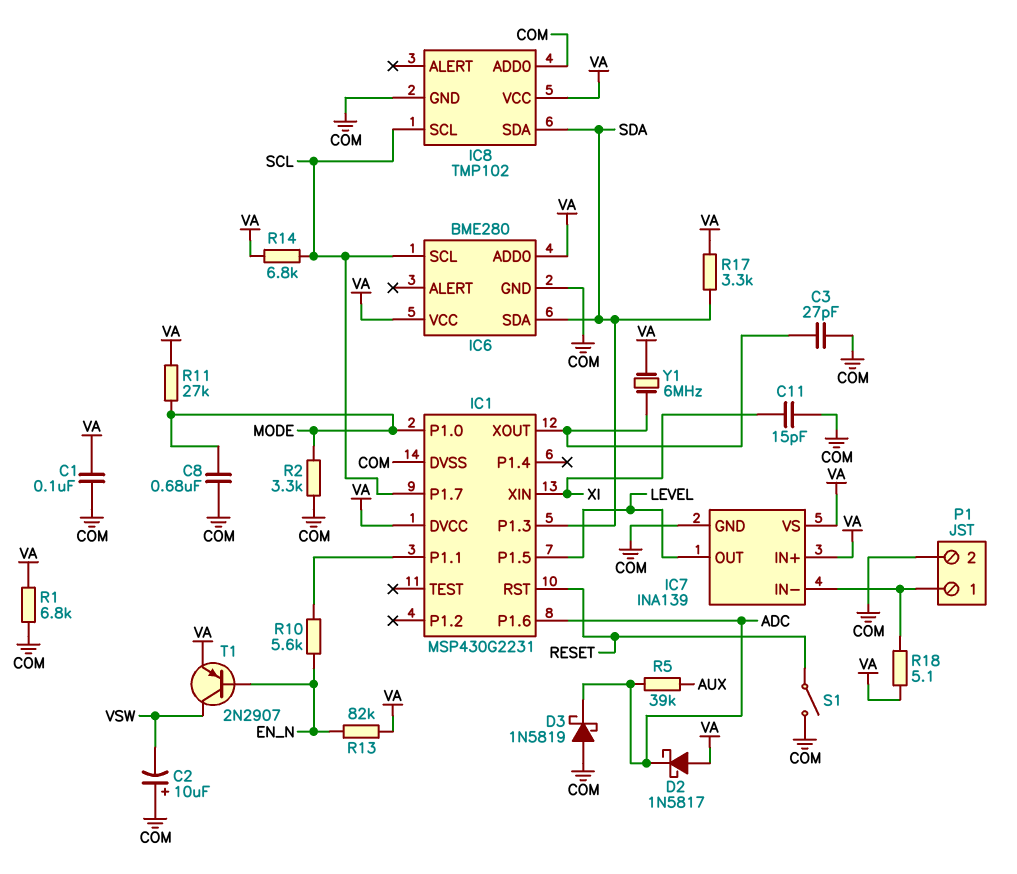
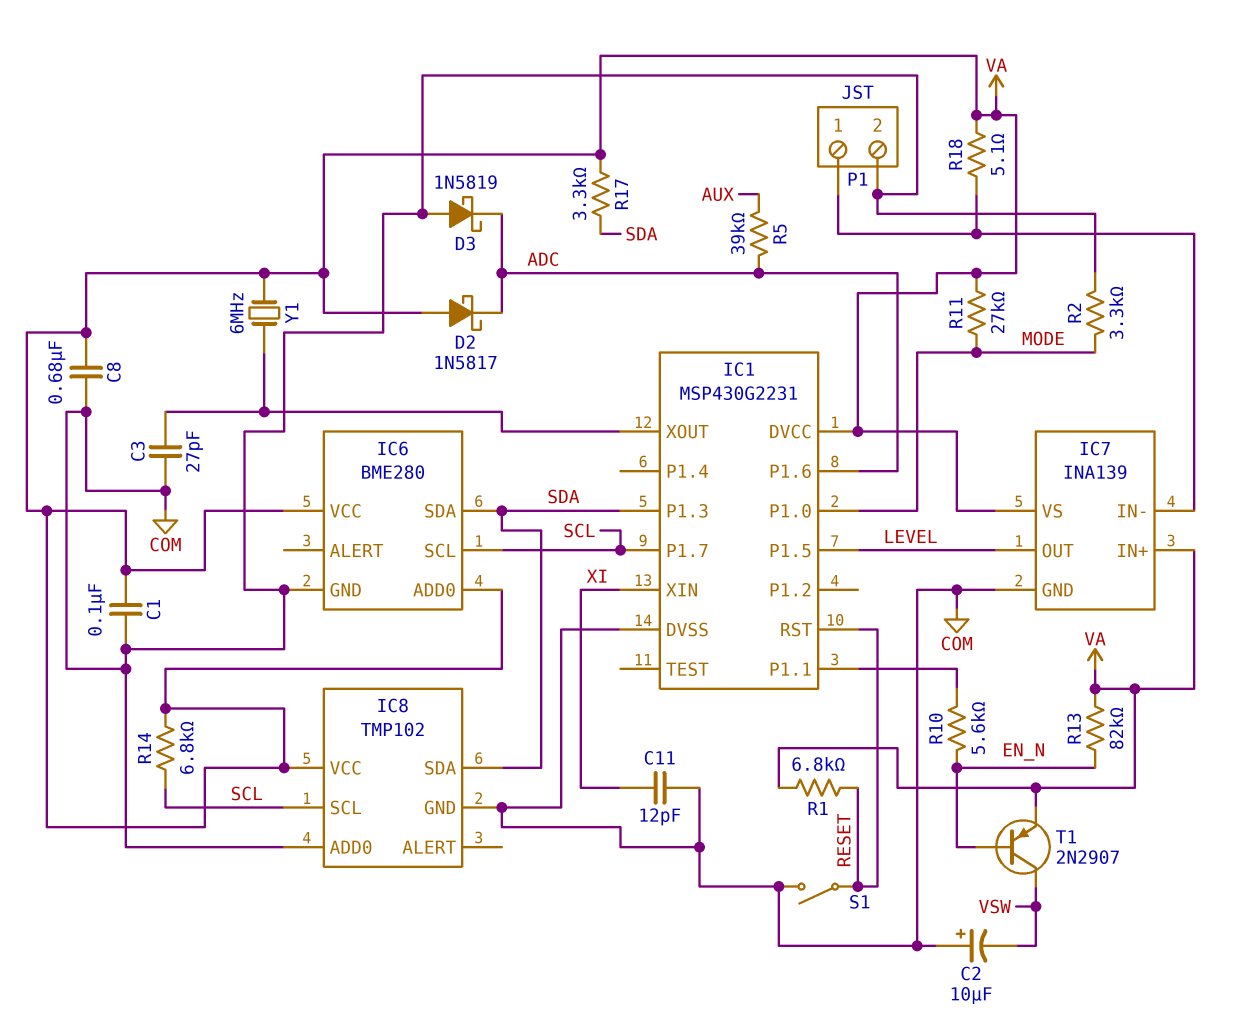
C8: 680nF (COM, MODE) -> 680nF (COM, VA)
C11: 15pF (COM, XI) -> 12pF (COM, XI)
R1: 6.8k (COM, VA) -> 6.8k (RESET, VA)

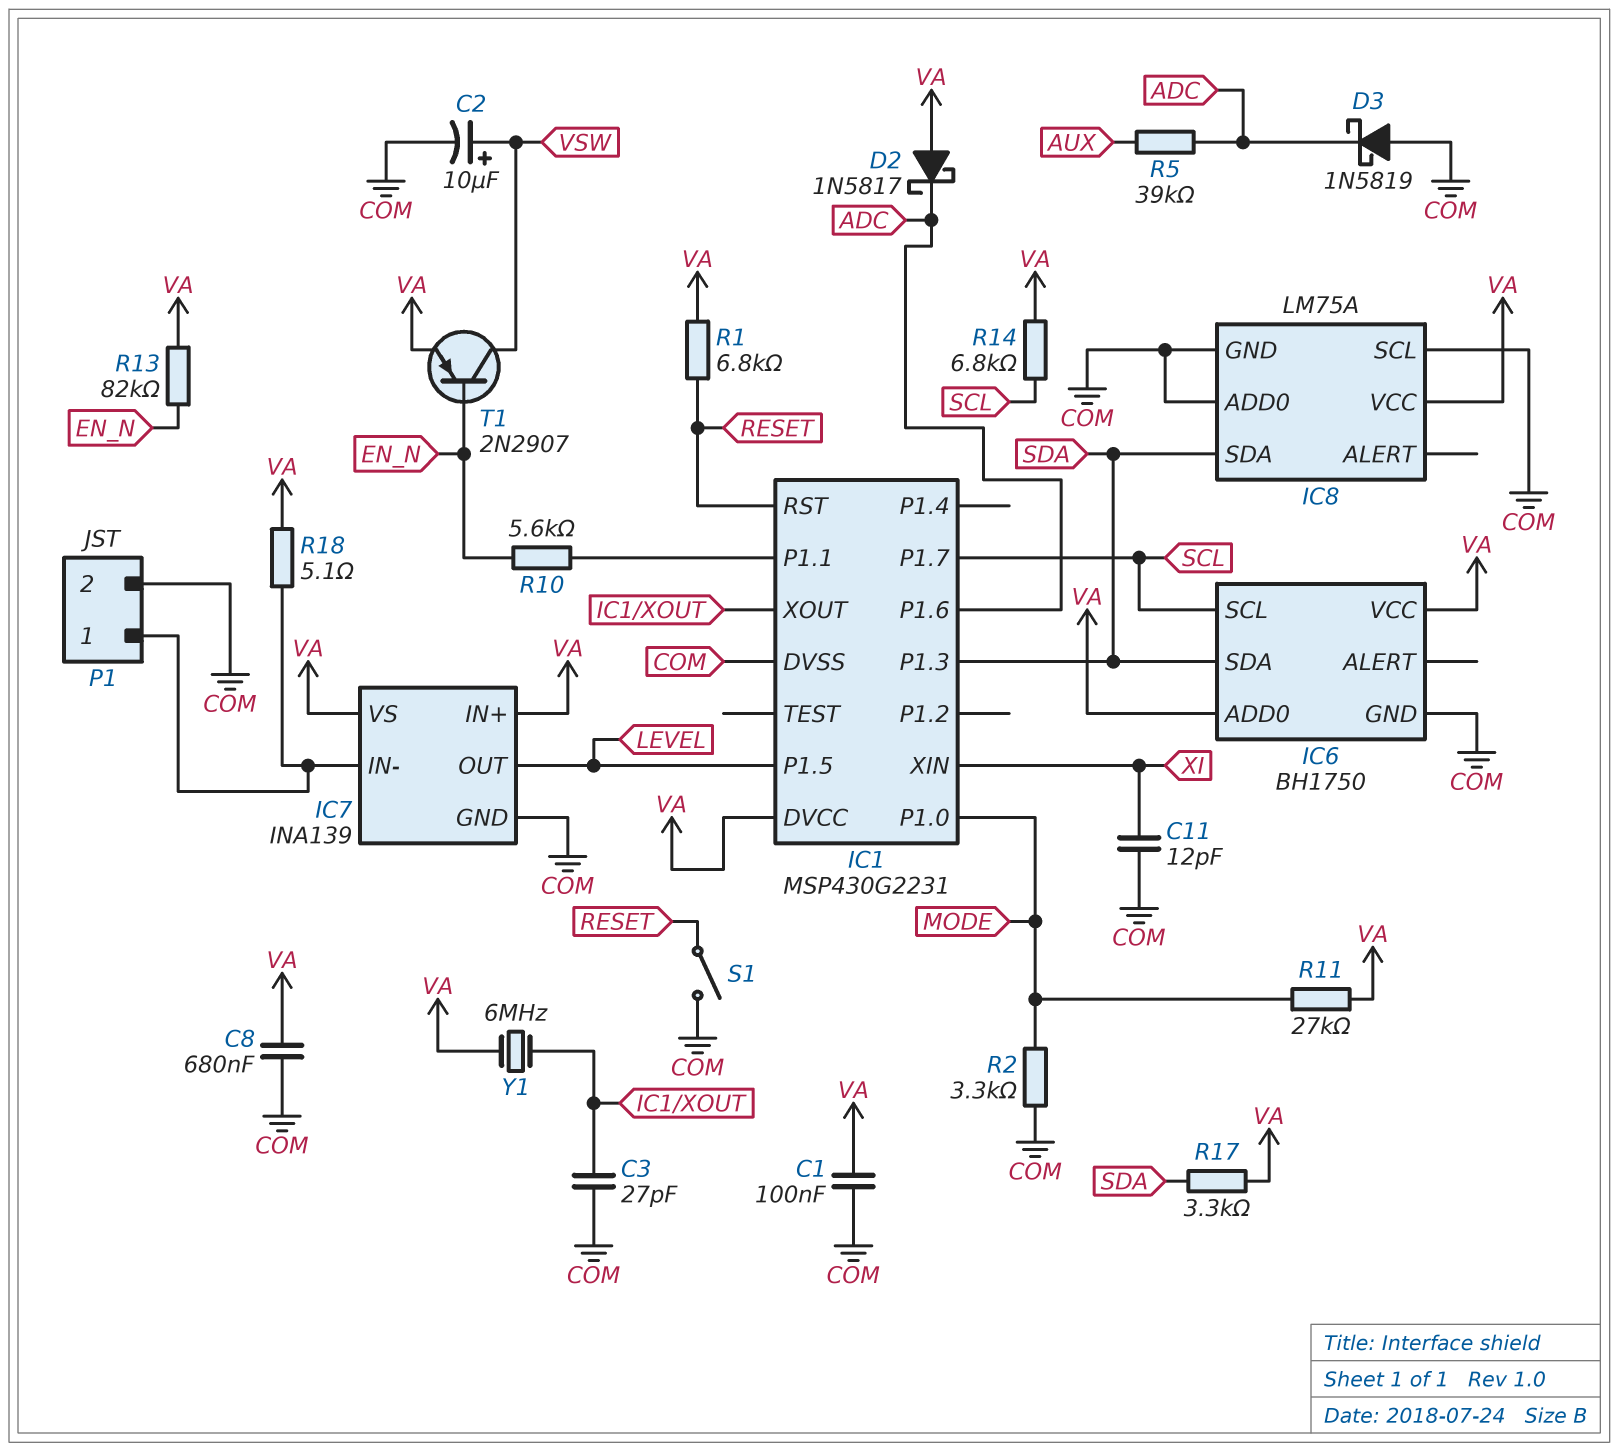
C2: 10uF (plus COM, minus VSW) -> 10uF (plus VSW, minus COM)
IC6: BME280 -> BH1750
IC8: TMP102 -> LM75A
IC8 pin SCL: SCL -> COM

